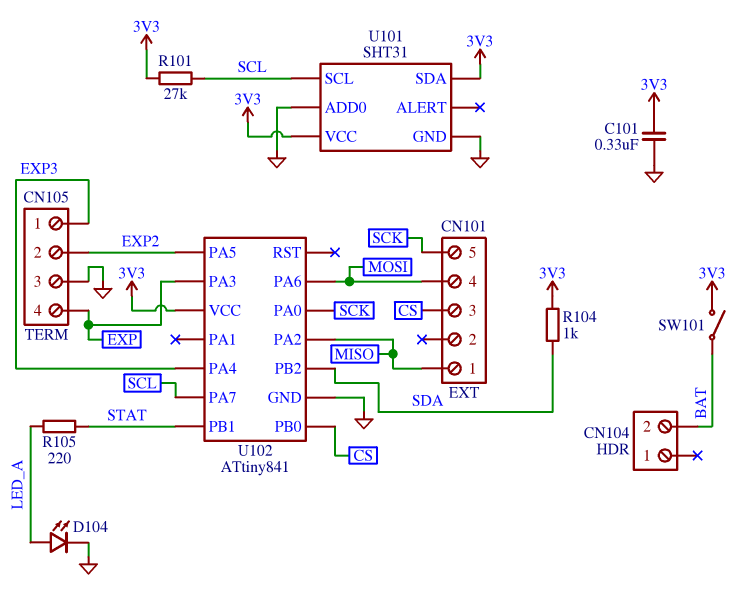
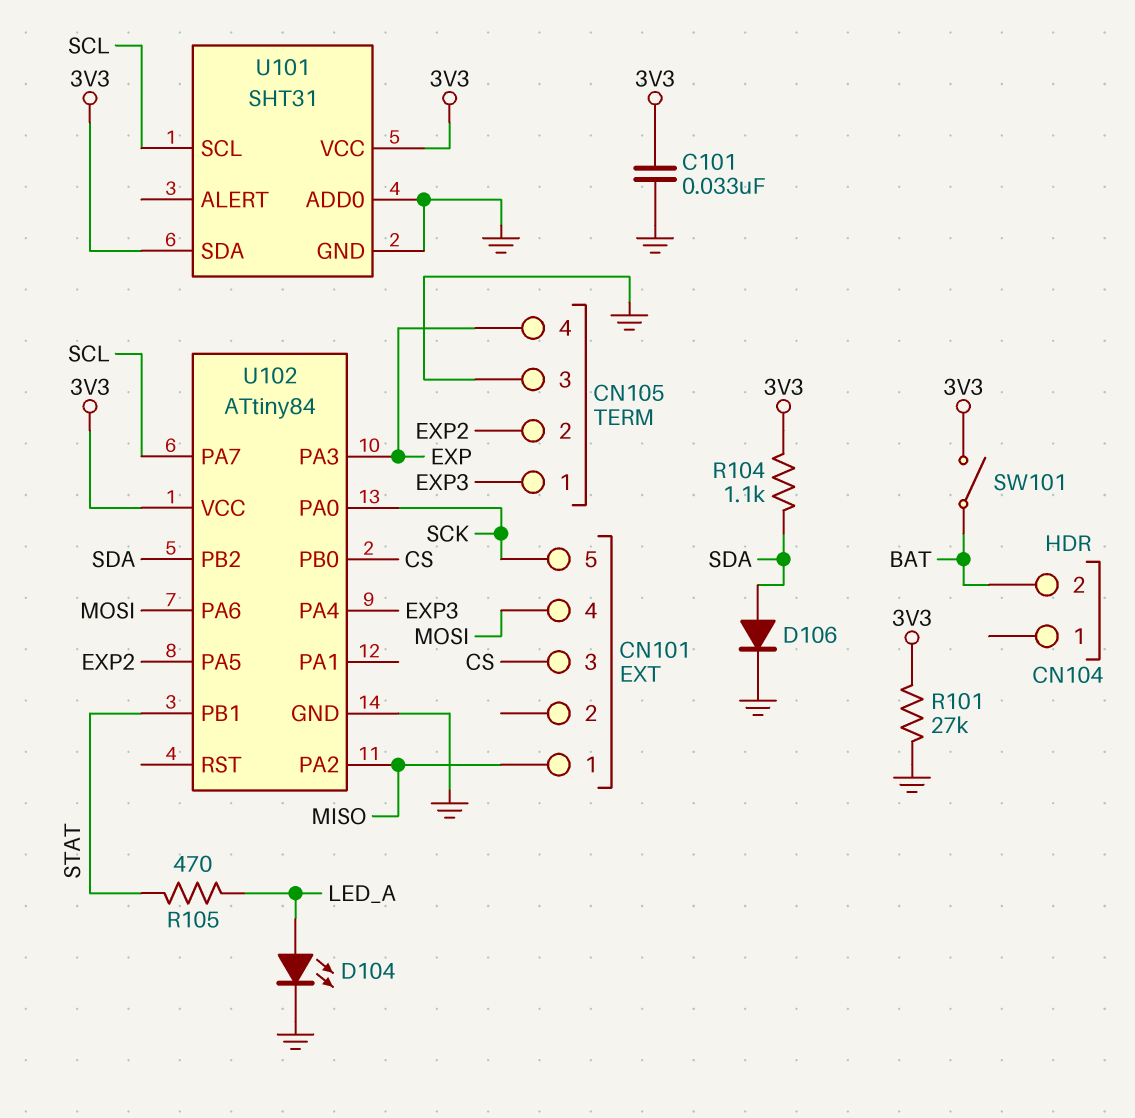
C101: 330nF (3V3, GND) -> 33nF (3V3, GND)
D106: none -> diode (A SDA, K GND)
R101: 27k (3V3, SCL) -> 27k (3V3, GND)
R104: 1k (3V3, SDA) -> 1.1k (3V3, SDA)
R105: 220 (LED_A, STAT) -> 470 (LED_A, STAT)
U102: ATtiny841 -> ATtiny84

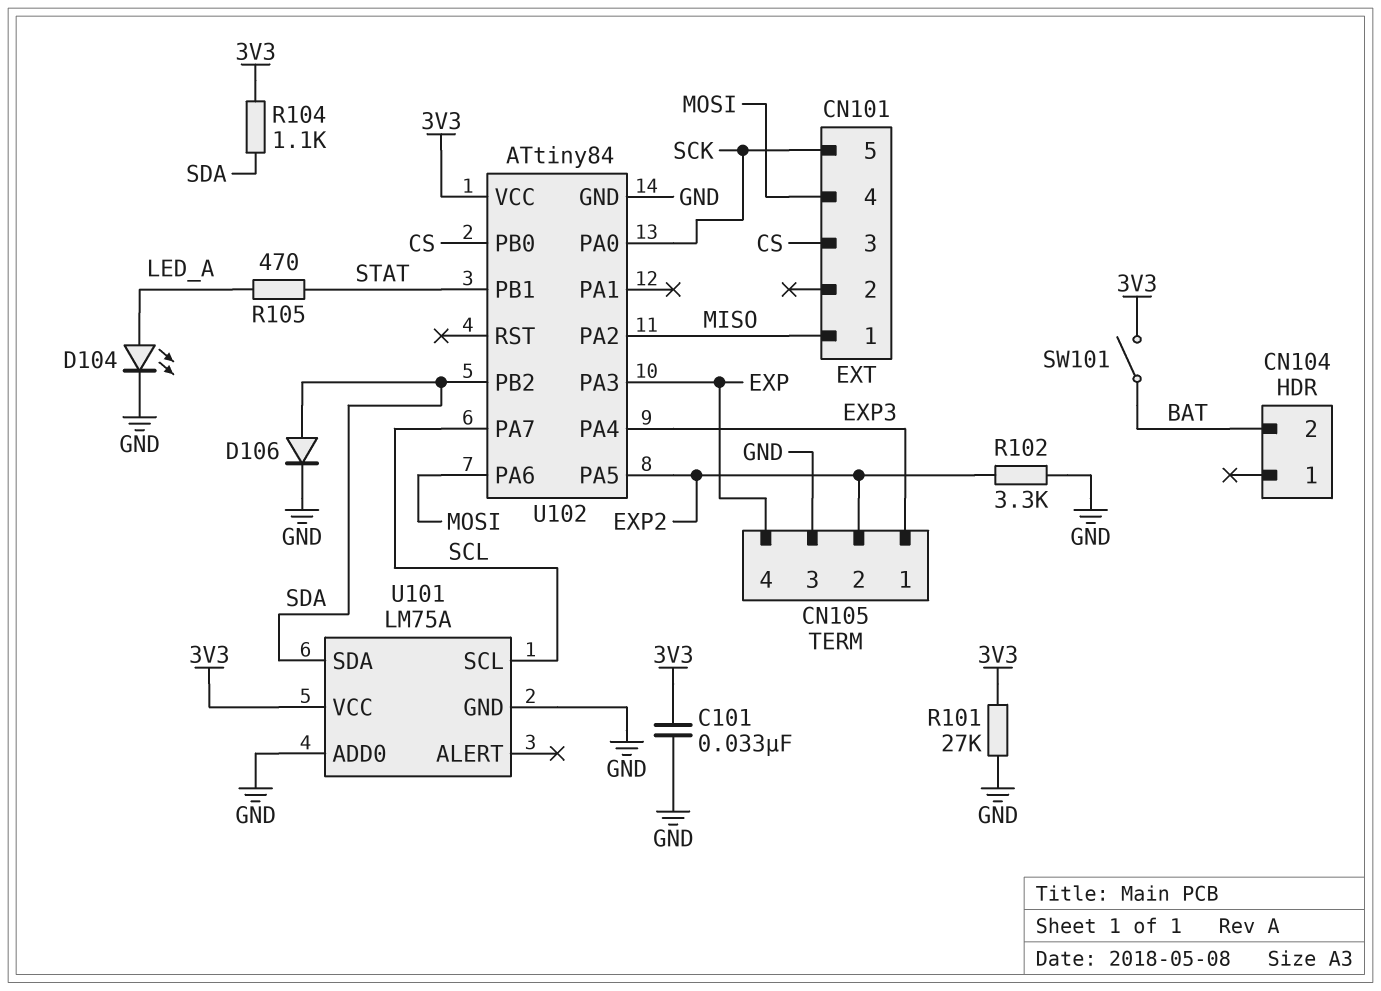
R102: none -> 3.3k (EXP2, GND)
U101: SHT31 -> LM75A
U101 pin SDA: 3V3 -> SDA

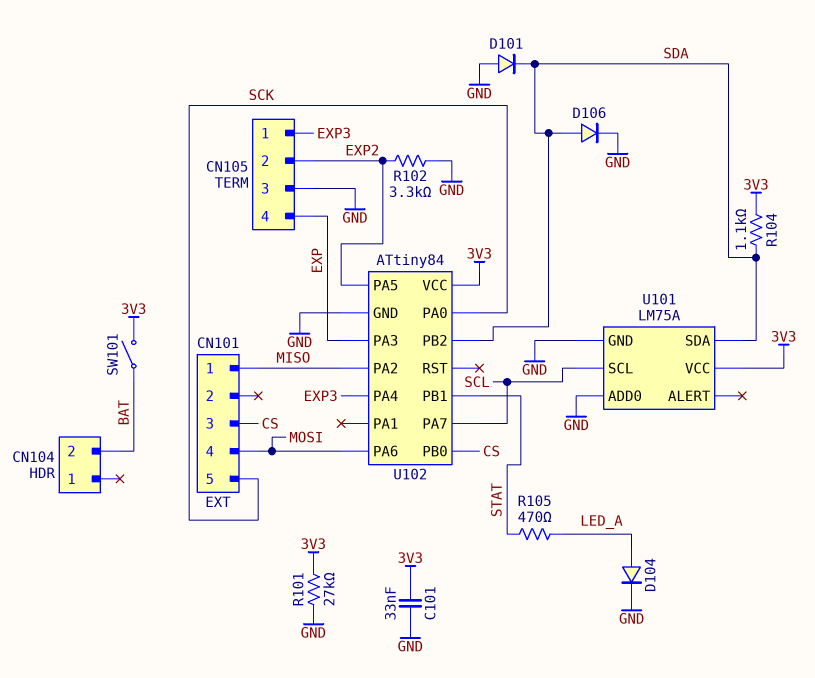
D101: none -> diode (A GND, K SDA)
D104: LED (A LED_A, K GND) -> diode (A LED_A, K GND)

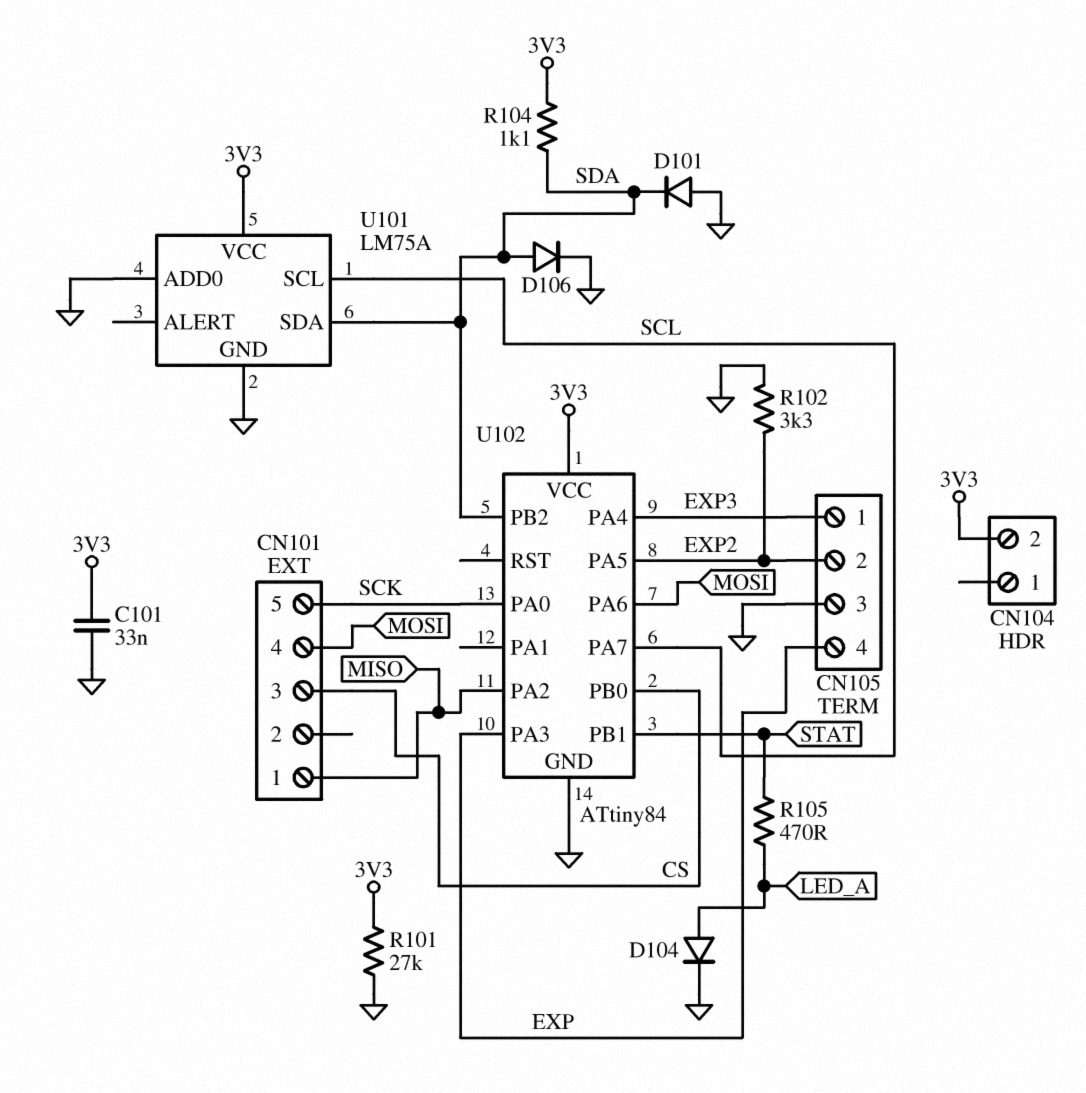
CN104 pin 2: BAT -> 3V3
SW101: switch (3V3, BAT) -> none

